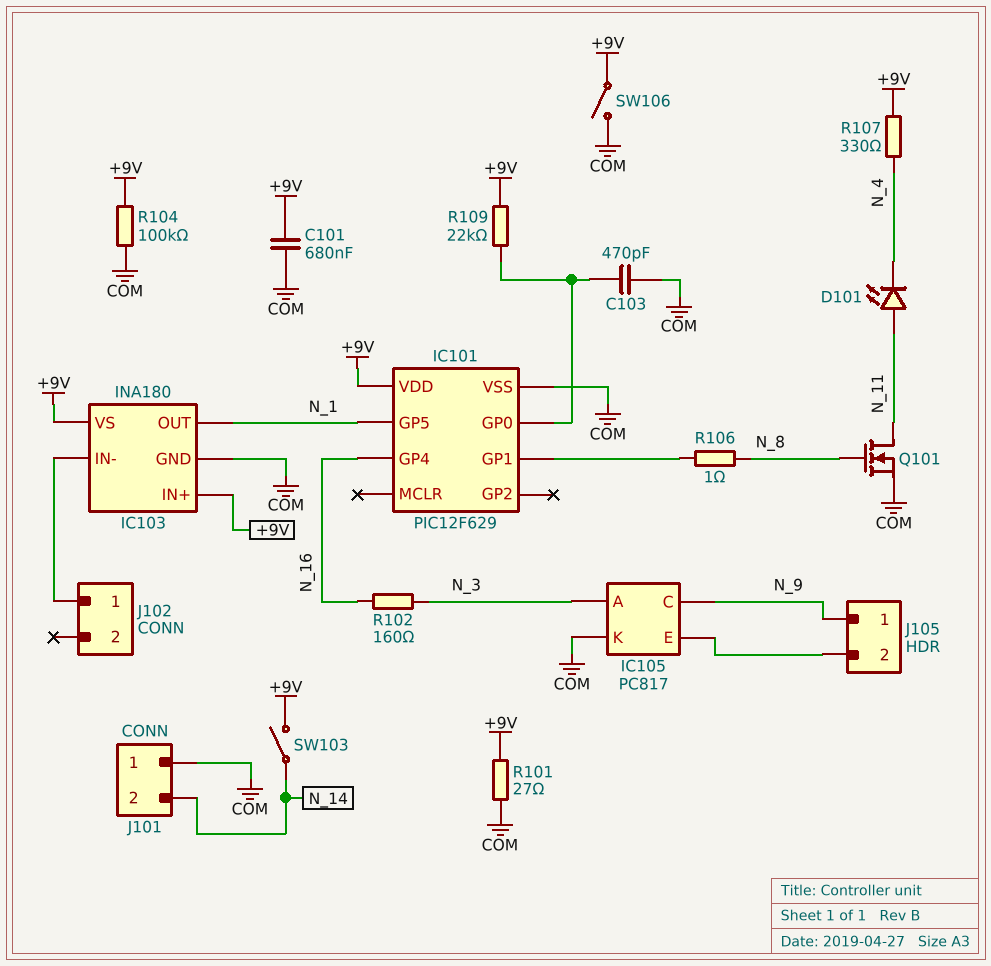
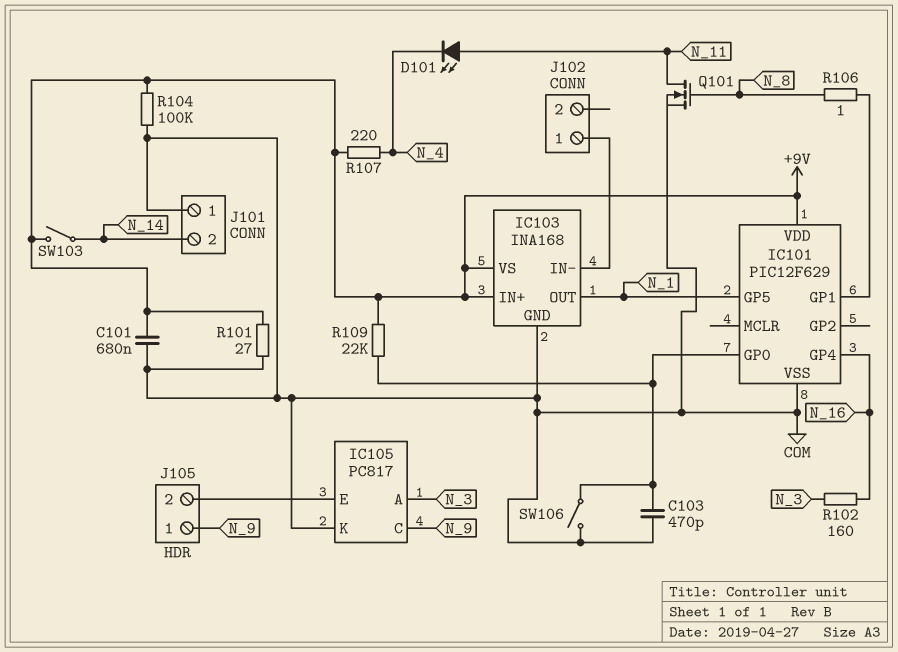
IC103: INA180 -> INA168
R107: 330 (+9V, N_4) -> 220 (+9V, N_4)
SW106: switch (+9V, COM) -> switch (COM, IC101/GP0)

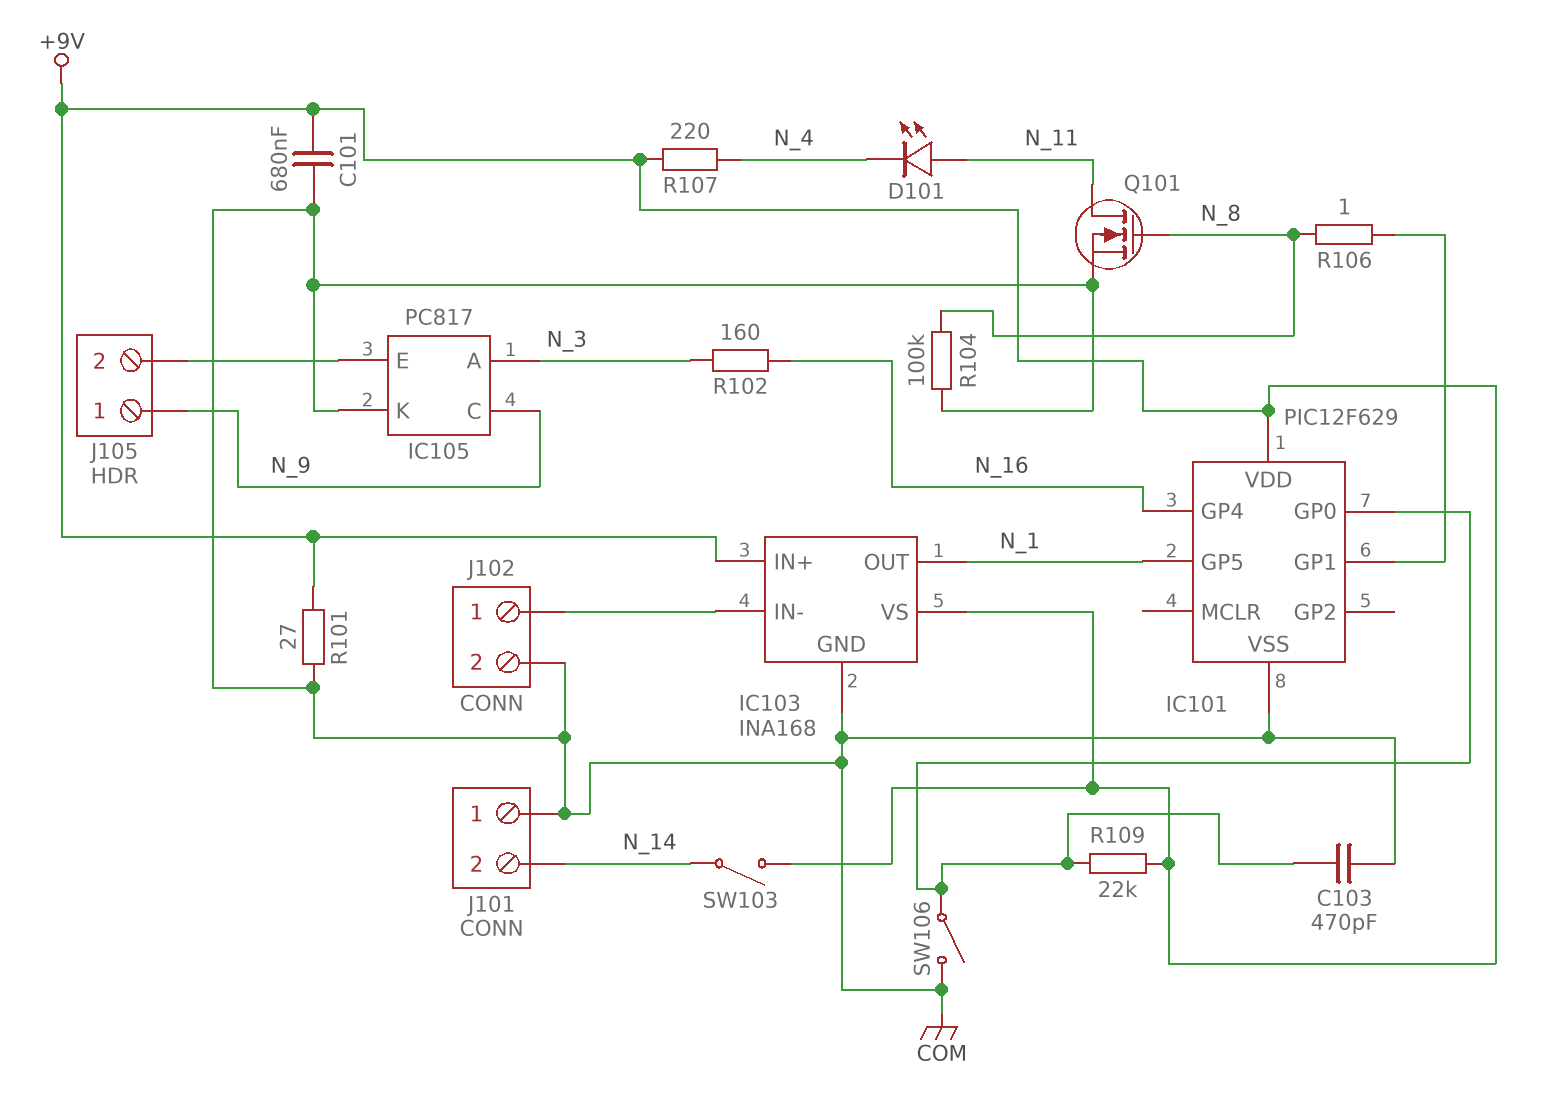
J102 pin 2: none -> COM
R104: 100k (+9V, COM) -> 100k (COM, N_8)

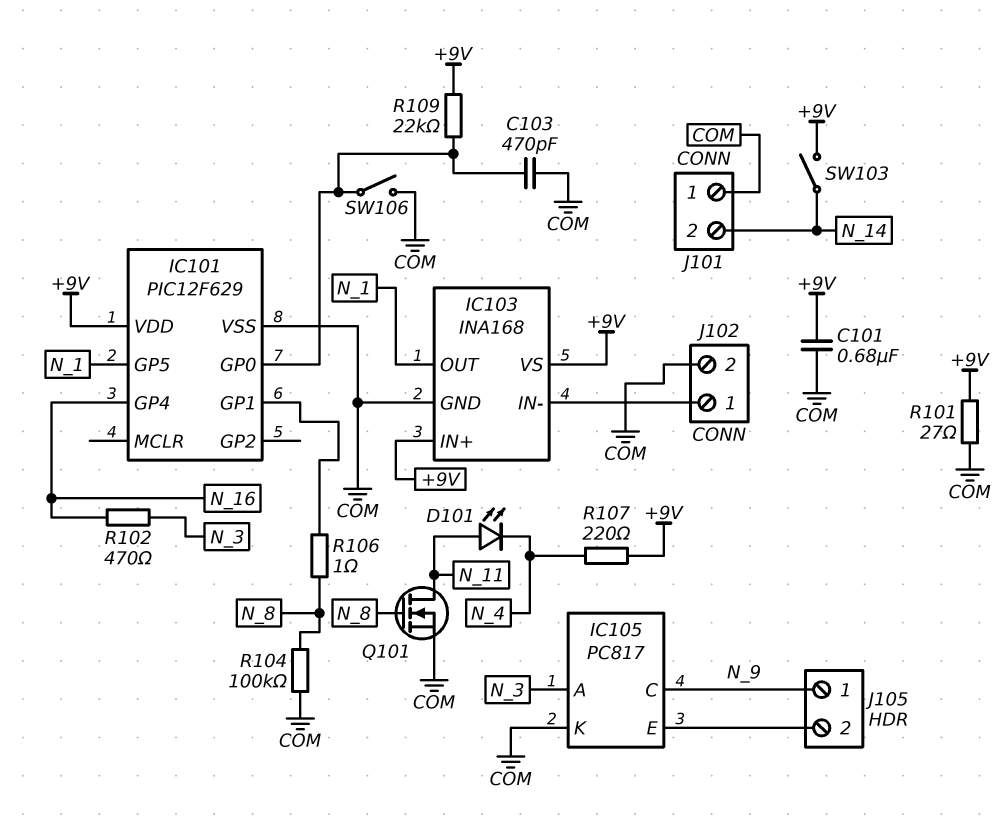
R102: 160 (N_3, N_16) -> 470 (N_3, N_16)

